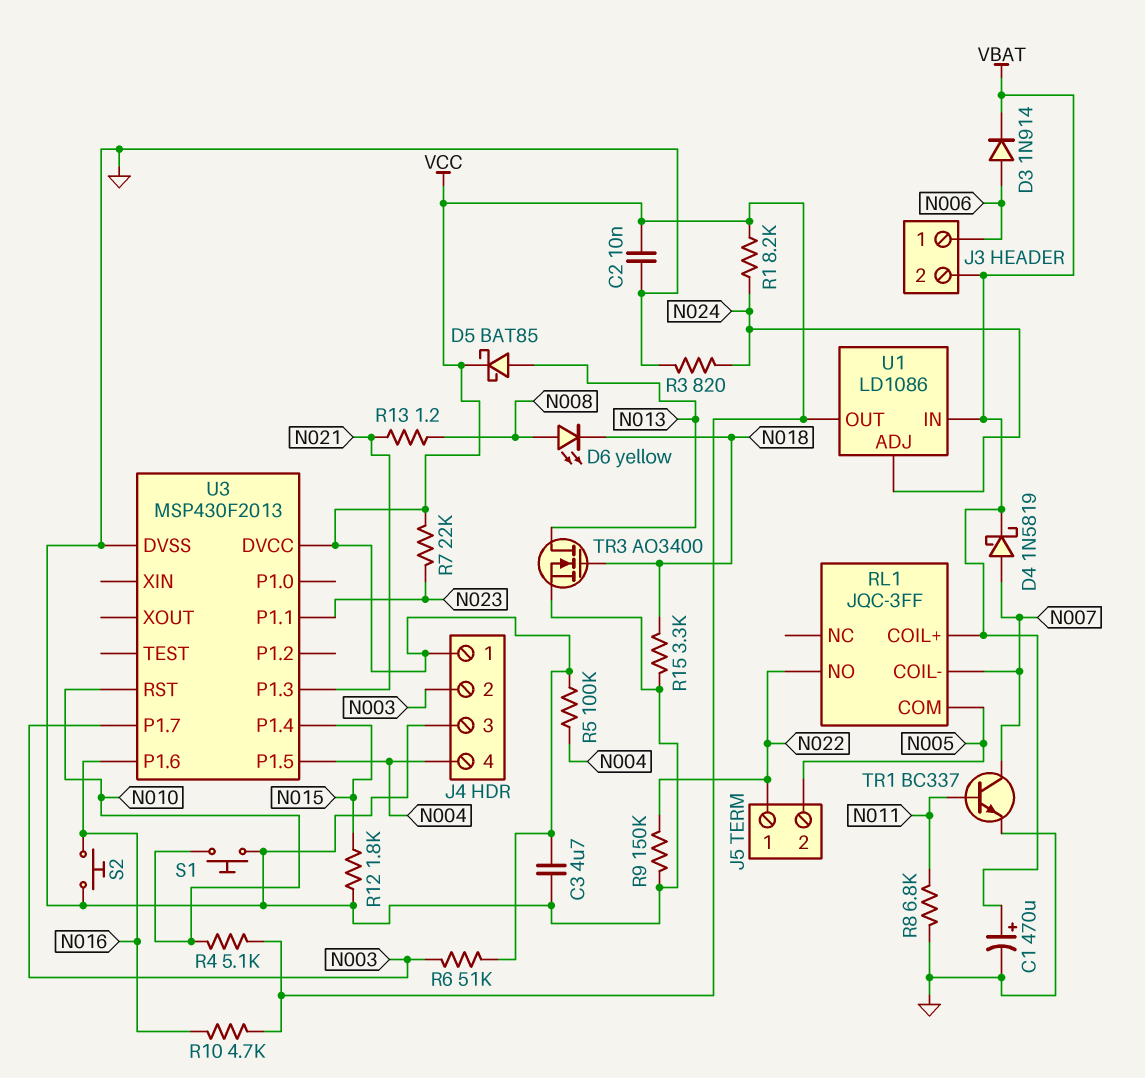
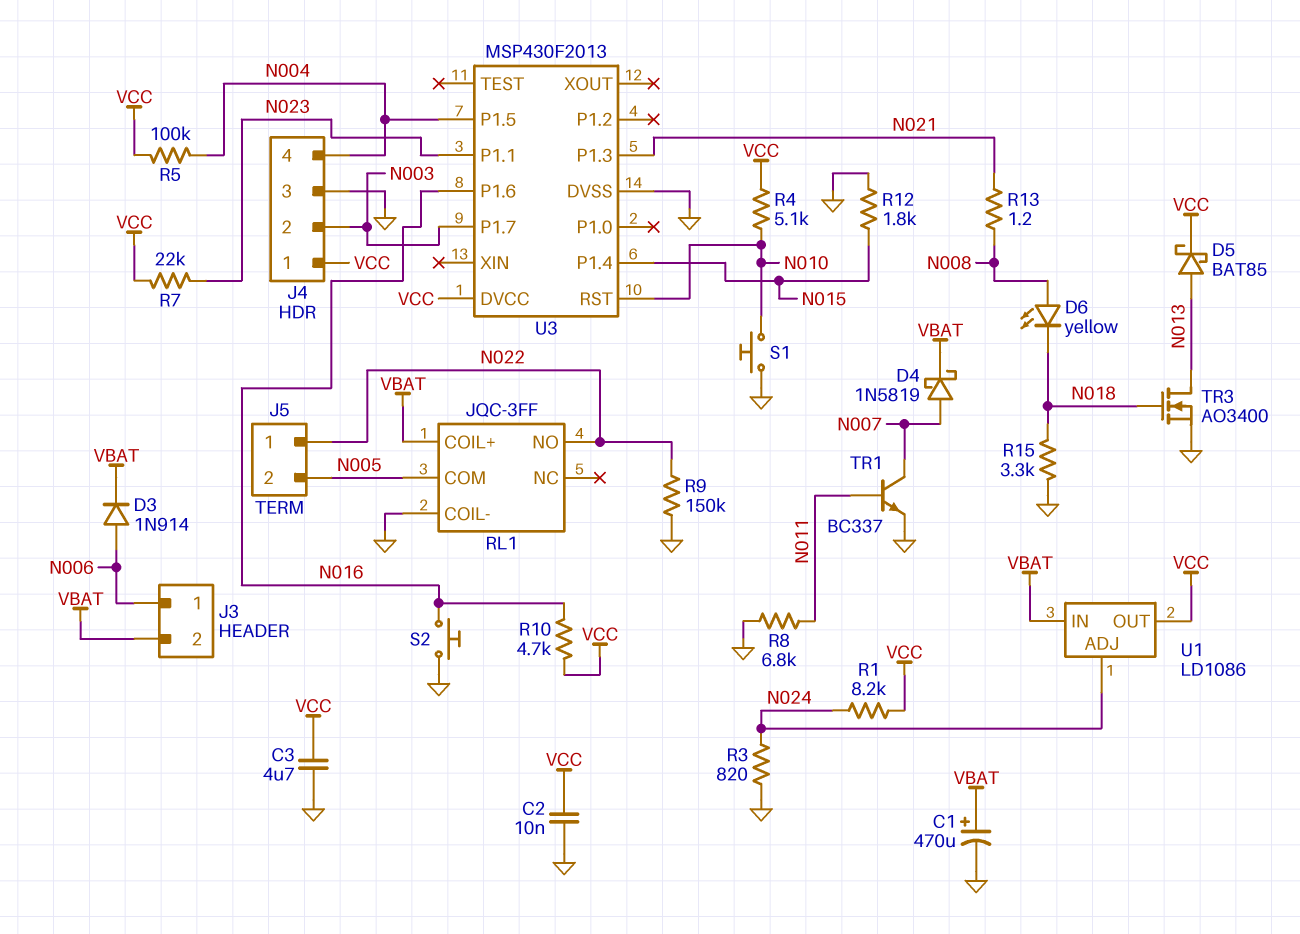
R6: 51k (N003, VCC) -> none
RL1 pin COIL-: N007 -> GND

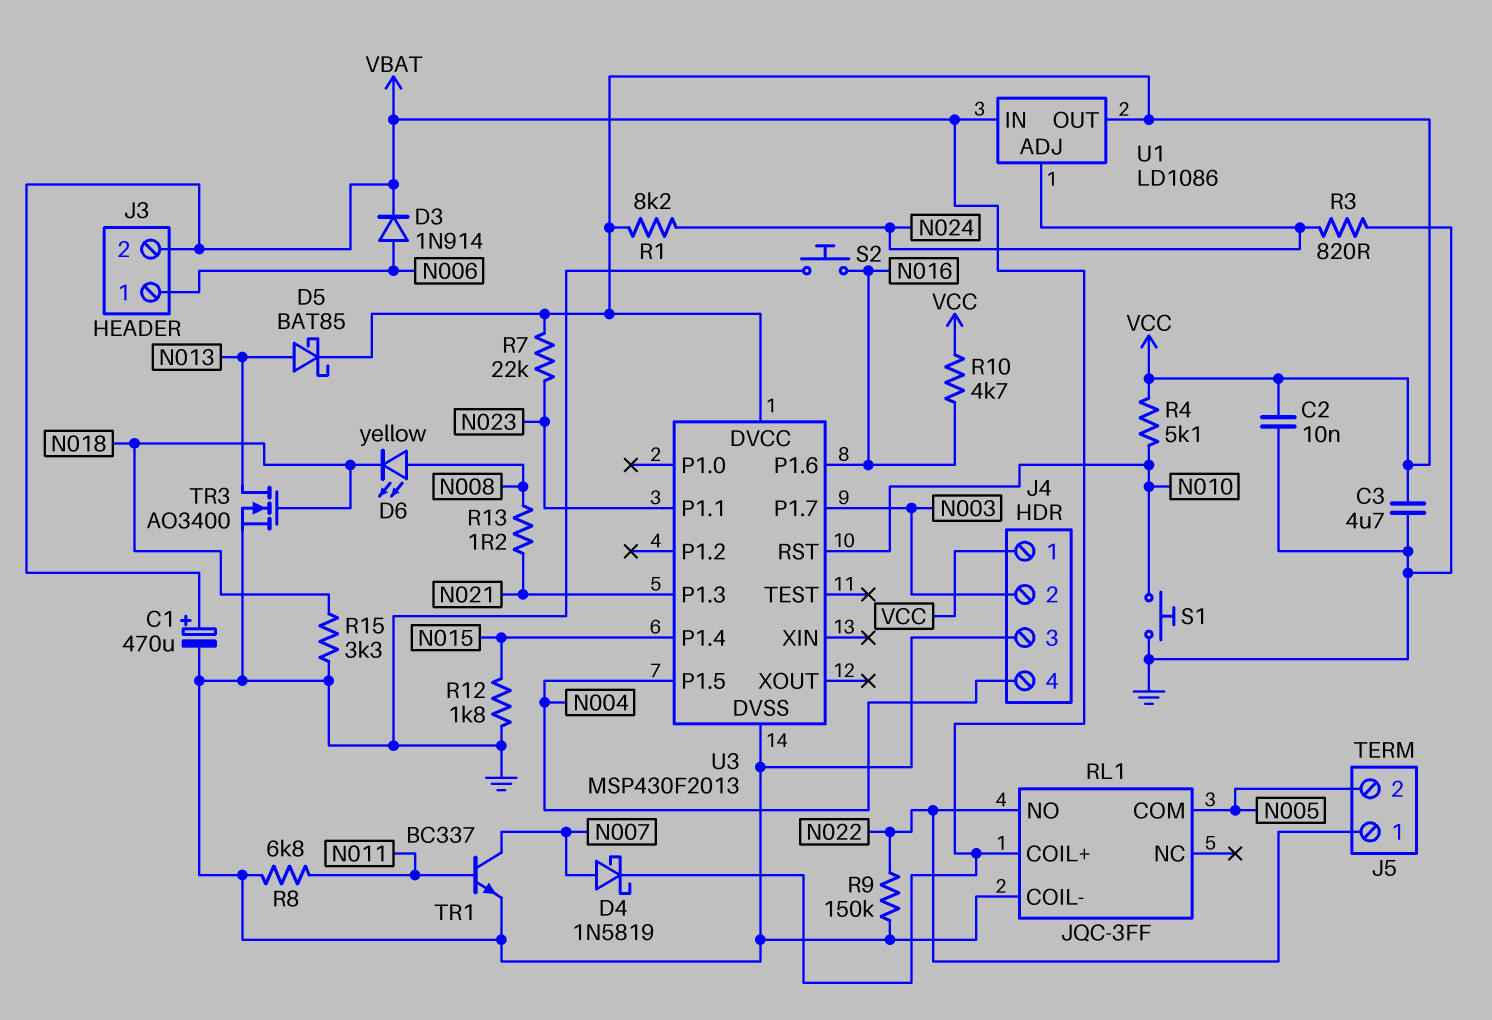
R5: 100k (N004, VCC) -> none

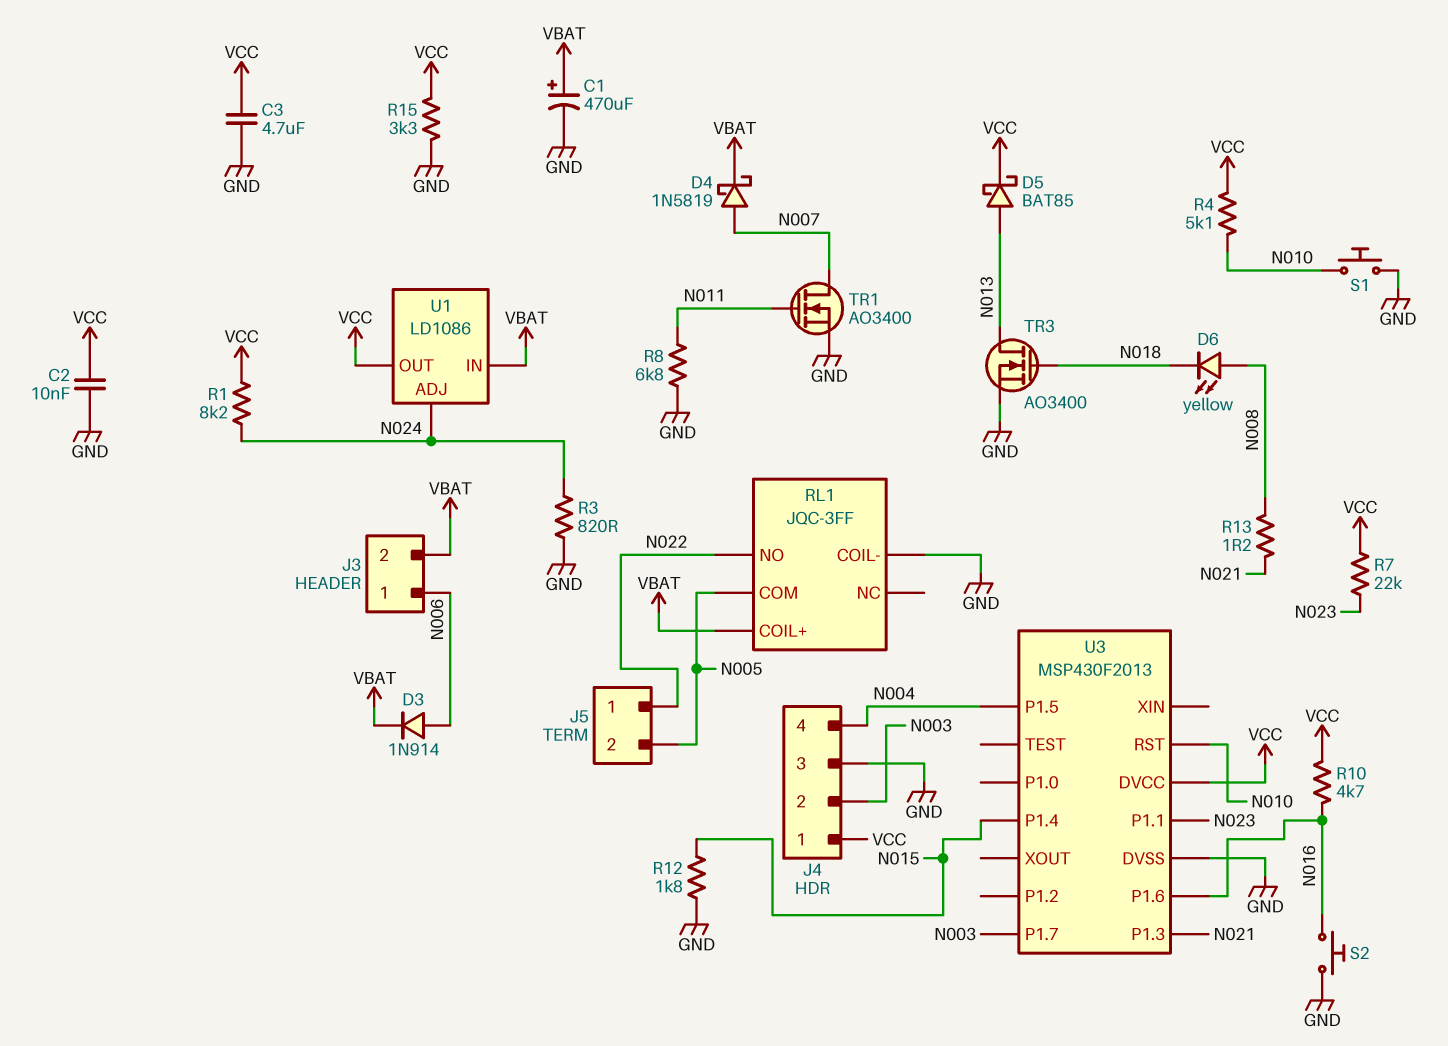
R9: 150k (GND, N022) -> none
R15: 3.3k (GND, N018) -> 3.3k (GND, VCC)
TR1: NPN BC337 (B N011, C N007, E GND) -> NMOS AO3400 (G N011, D N007, S GND)

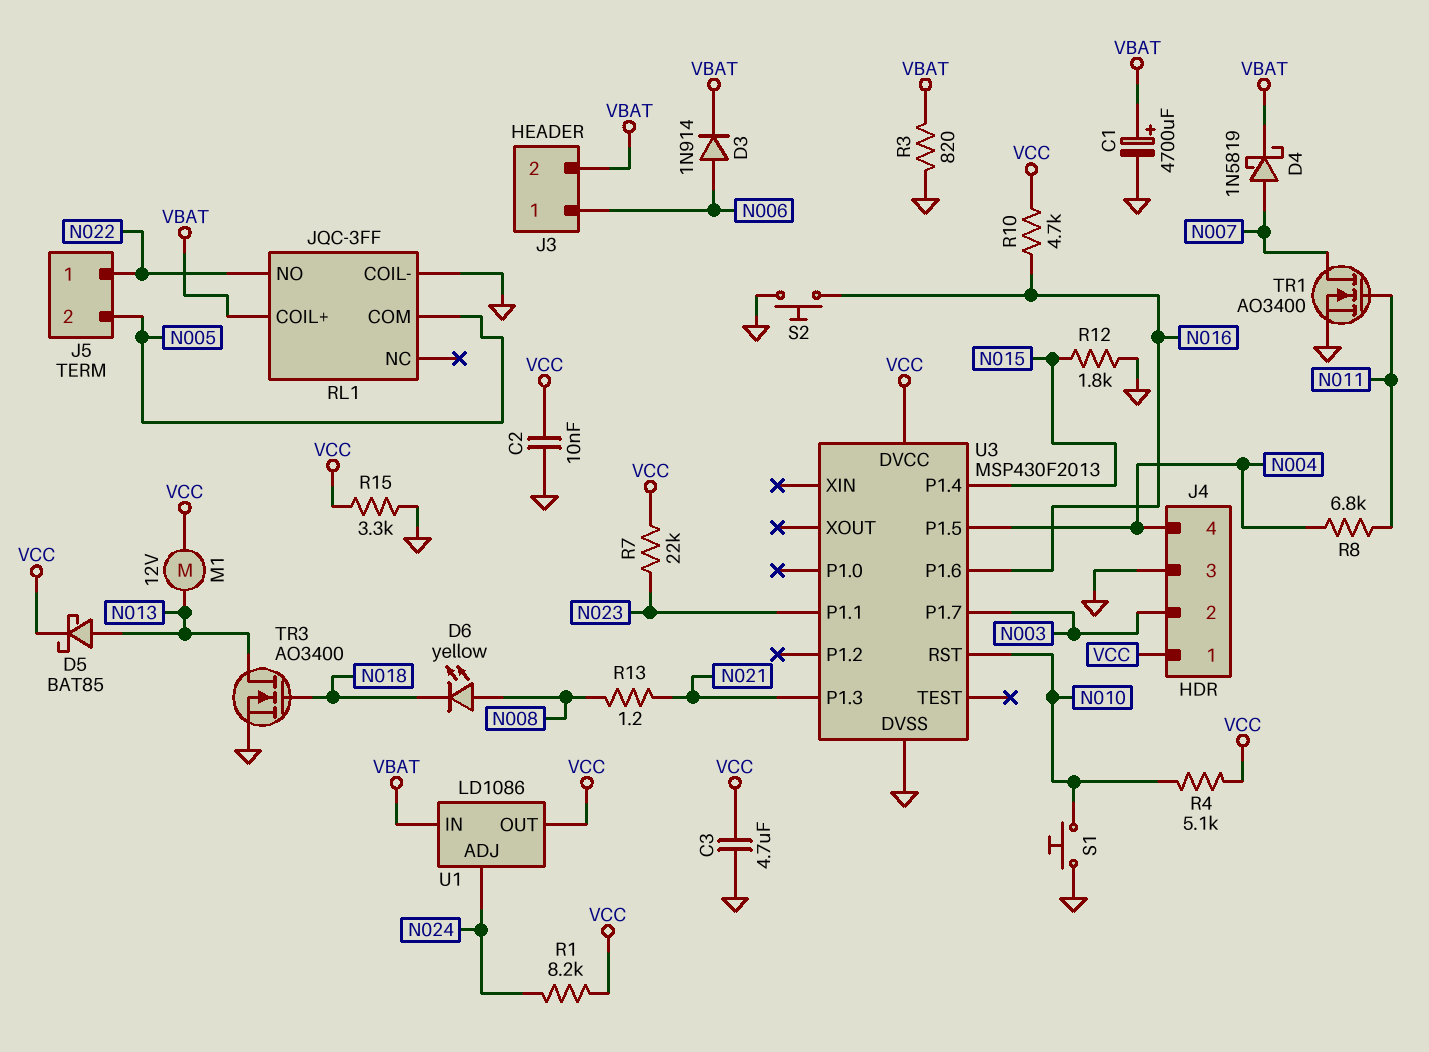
C1: 470uF (plus VBAT, minus GND) -> 4700uF (plus VBAT, minus GND)
M1: none -> motor 12V (N013, VCC)
R3: 820 (GND, N024) -> 820 (GND, VBAT)
R8: 6.8k (GND, N011) -> 6.8k (N004, N011)

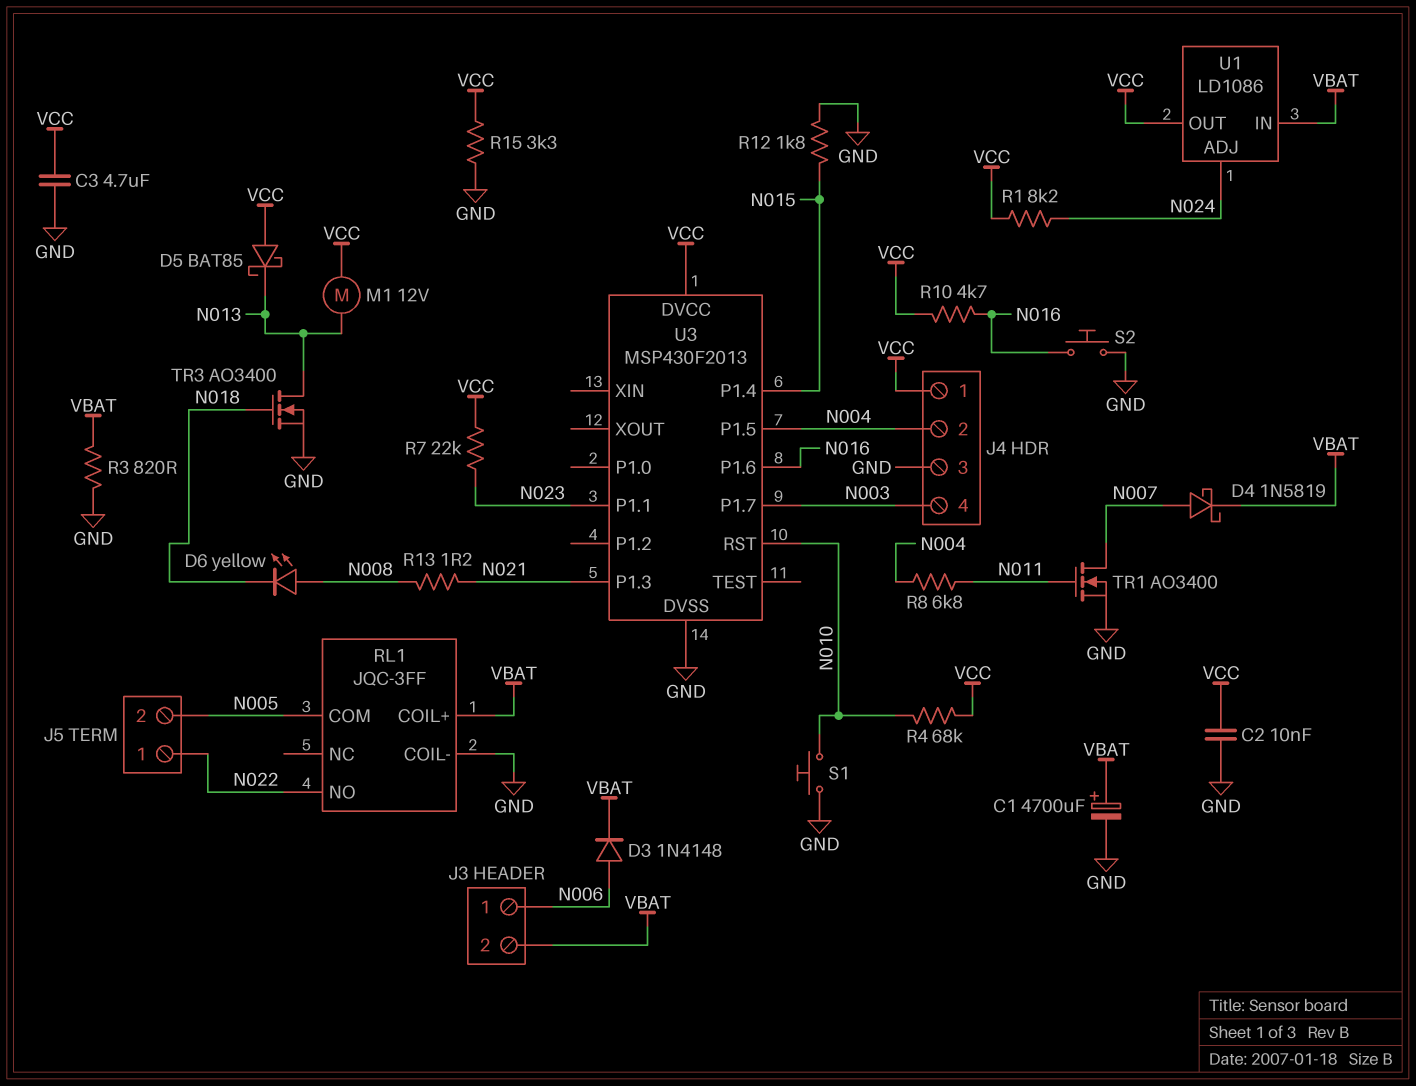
D3: diode 1N914 (A N006, K VBAT) -> diode 1N4148 (A N006, K VBAT)
D5: schottky BAT85 (A N013, K VCC) -> schottky BAT85 (A VCC, K N013)
J4 pin 2: N003 -> N004
J4 pin 4: N004 -> N003
R4: 5.1k (N010, VCC) -> 68k (N010, VCC)

